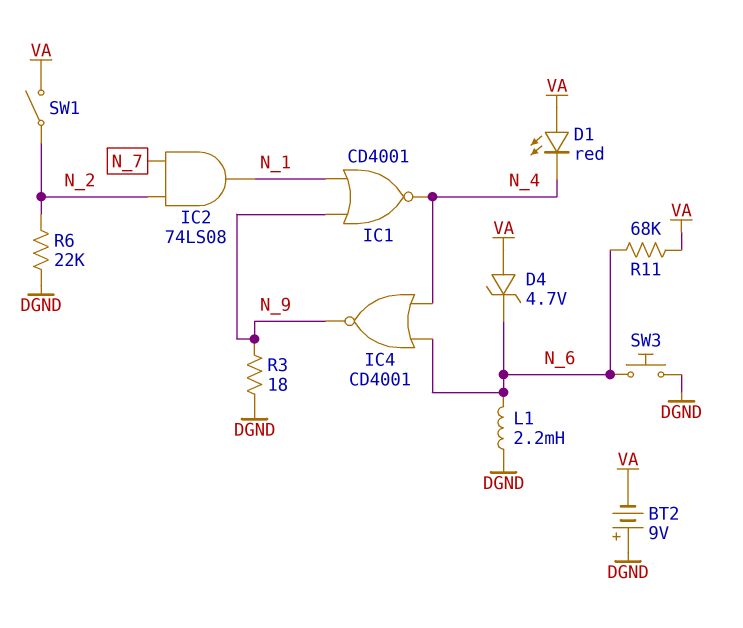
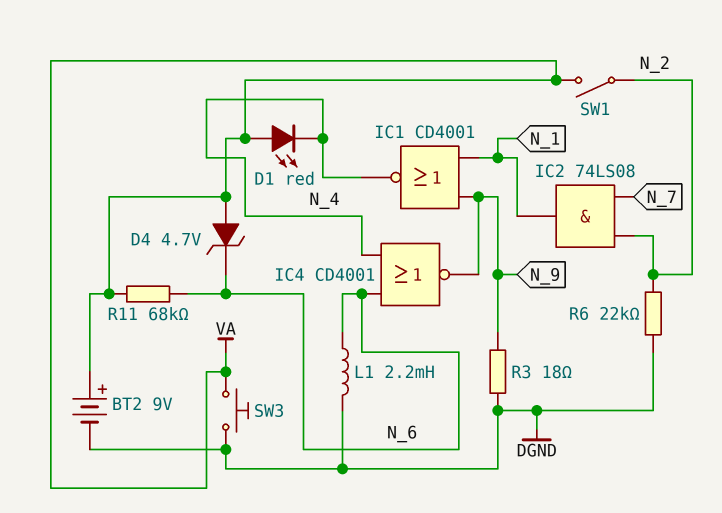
BT2: 9V (plus DGND, minus VA) -> 9V (plus VA, minus DGND)
SW3: button (DGND, N_6) -> button (DGND, VA)

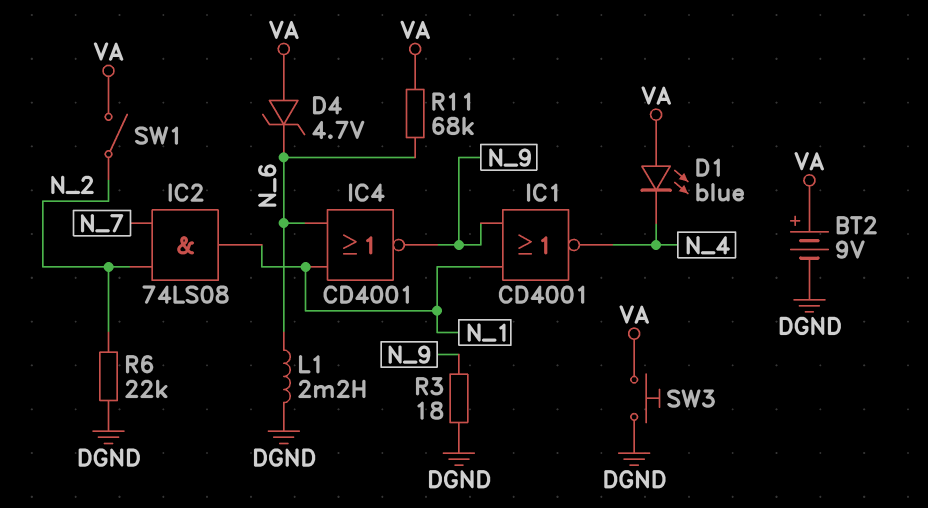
D1: LED red (A VA, K N_4) -> LED blue (A VA, K N_4)
IC4: NOR CD4001 (in N_4, in N_6, out N_9) -> NOR CD4001 (in N_1, in N_6, out N_9)

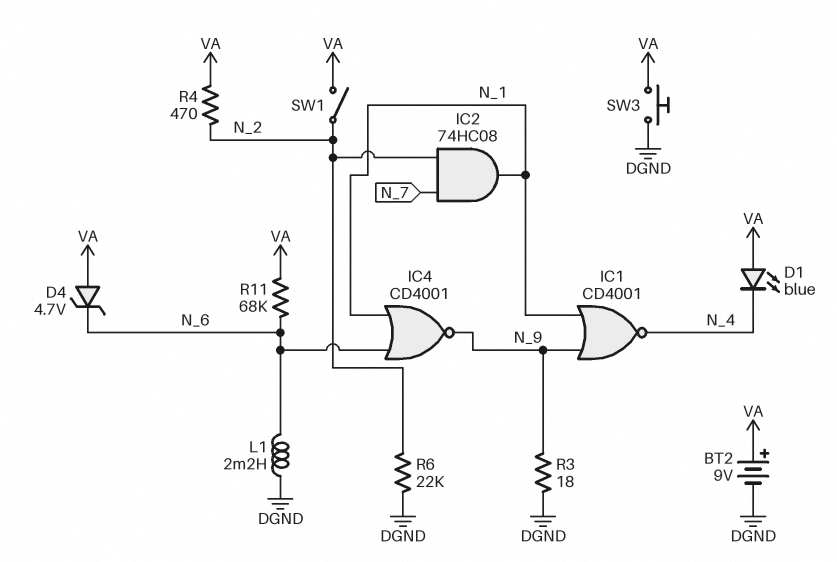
IC2: AND 74LS08 (in N_2, in N_7, out N_1) -> AND 74HC08 (in N_2, in N_7, out N_1)
R4: none -> 470 (N_2, VA)

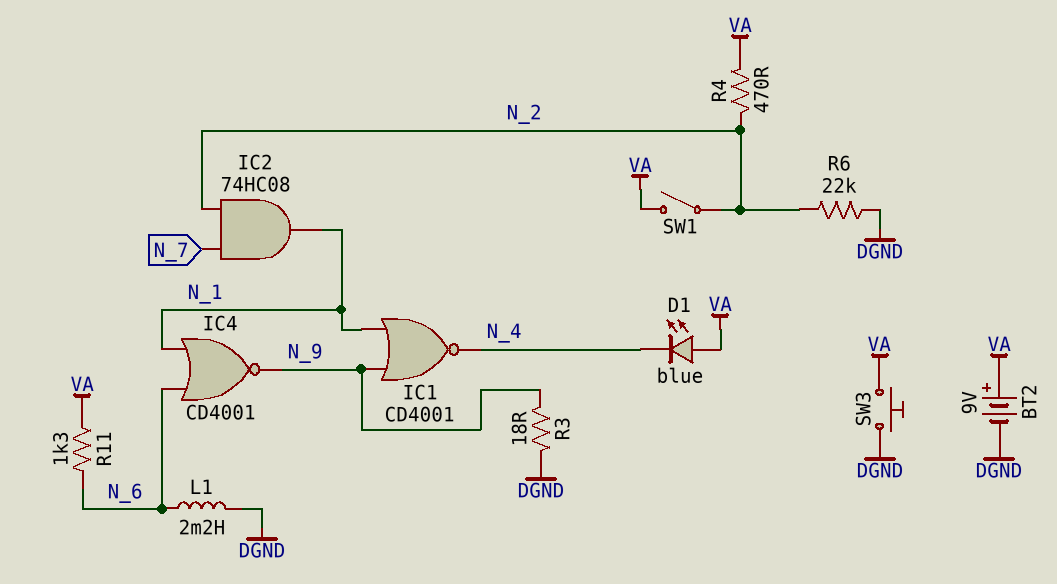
D4: zener 4.7V (A VA, K N_6) -> none
R11: 68k (N_6, VA) -> 1.3k (N_6, VA)

